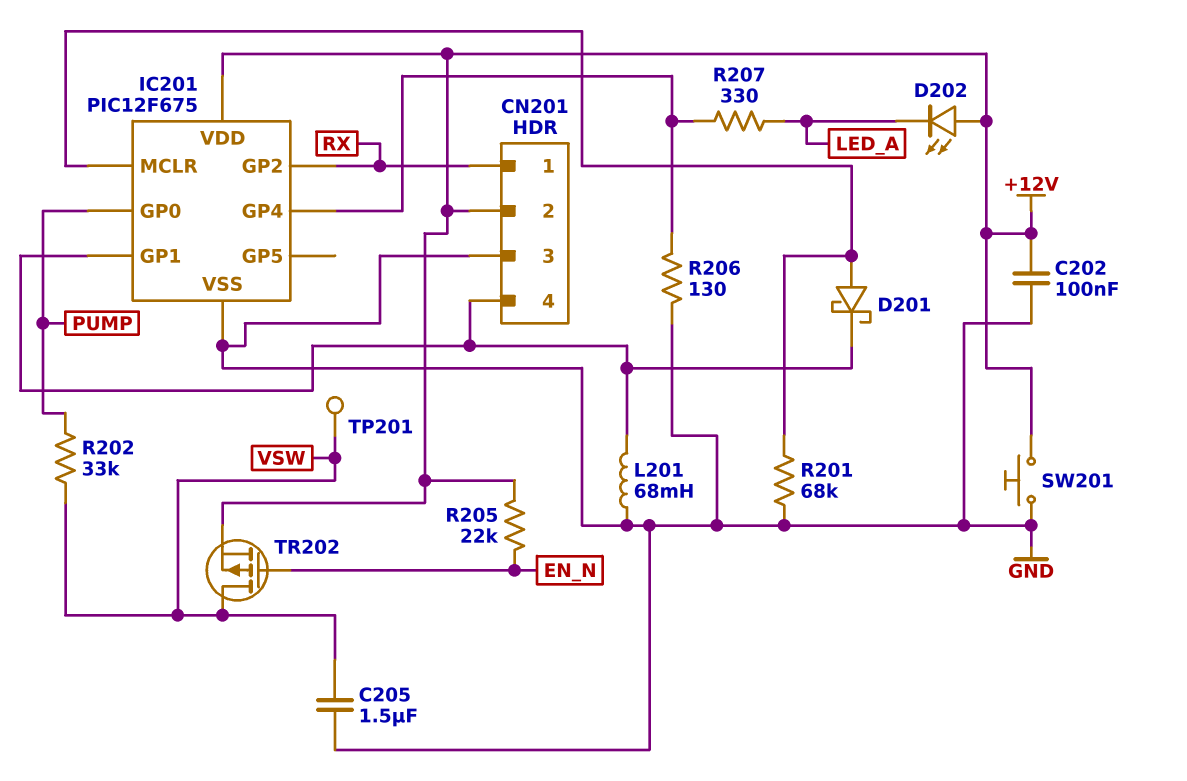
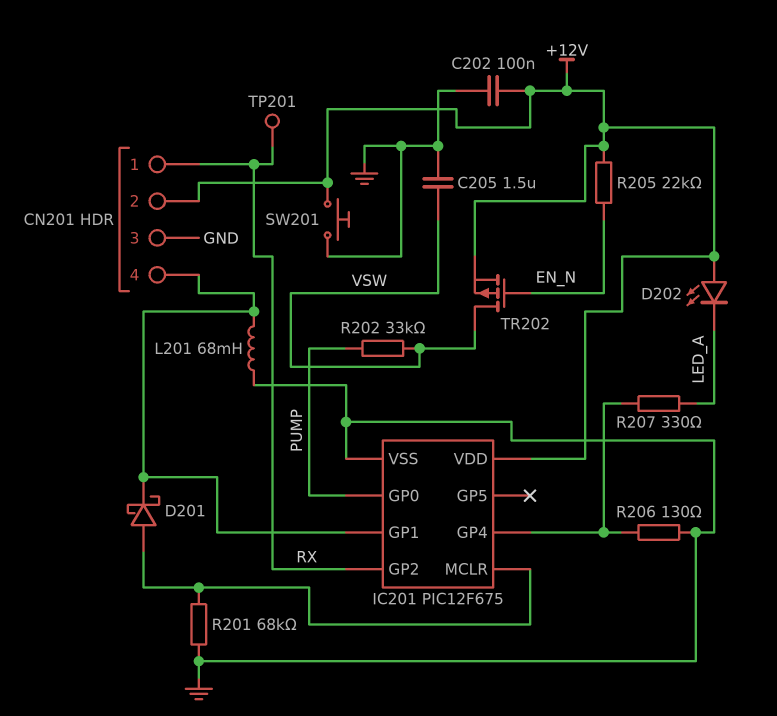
TP201: test point (VSW) -> test point (RX)

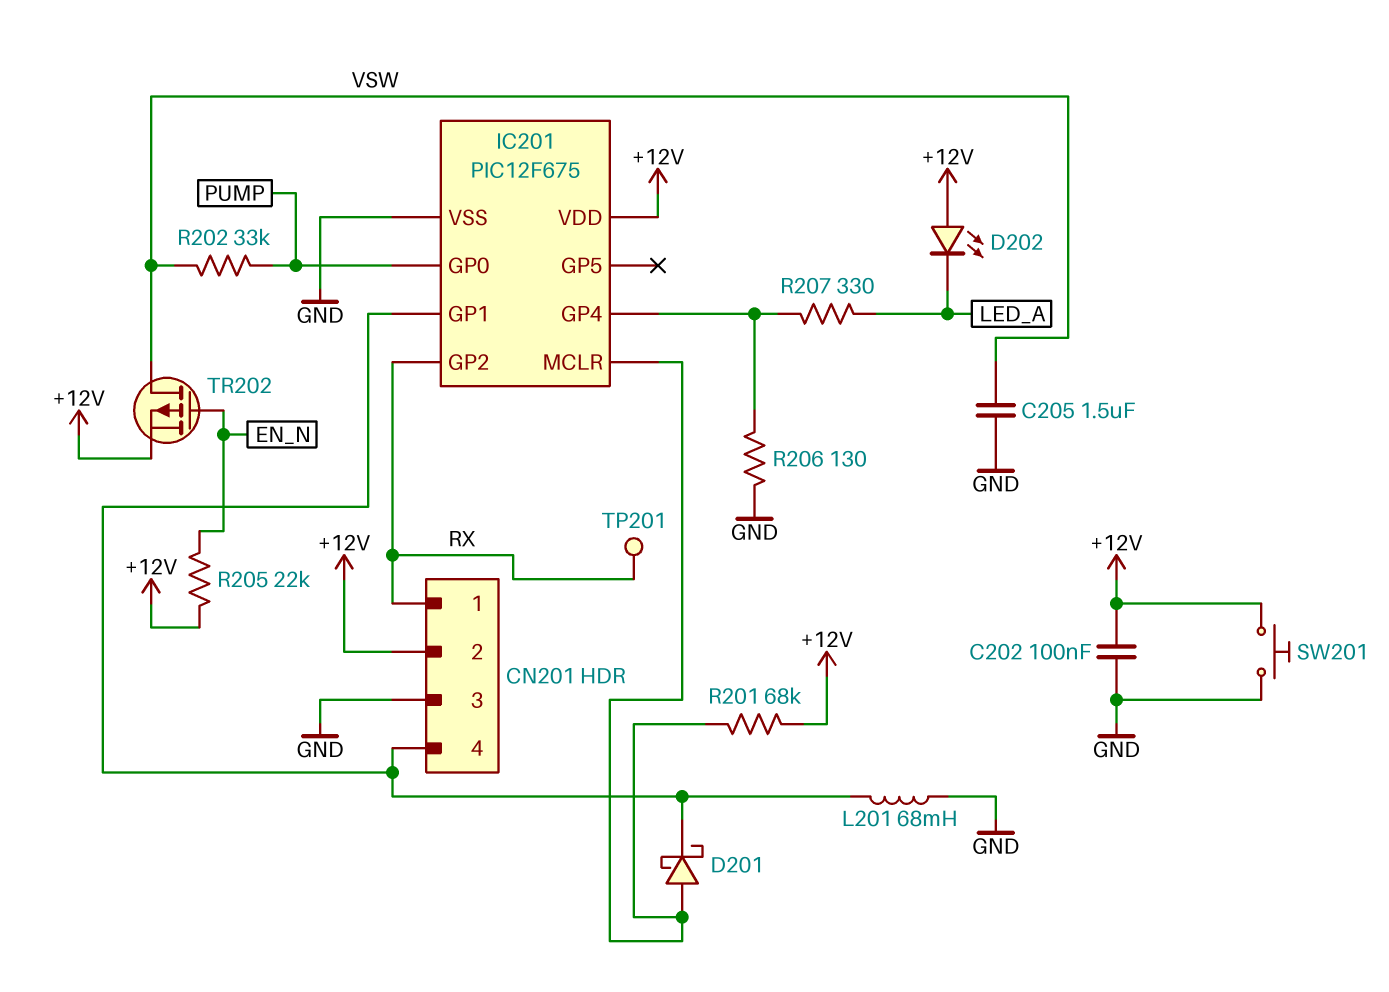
R201: 68k (GND, IC201/MCLR) -> 68k (+12V, IC201/MCLR)

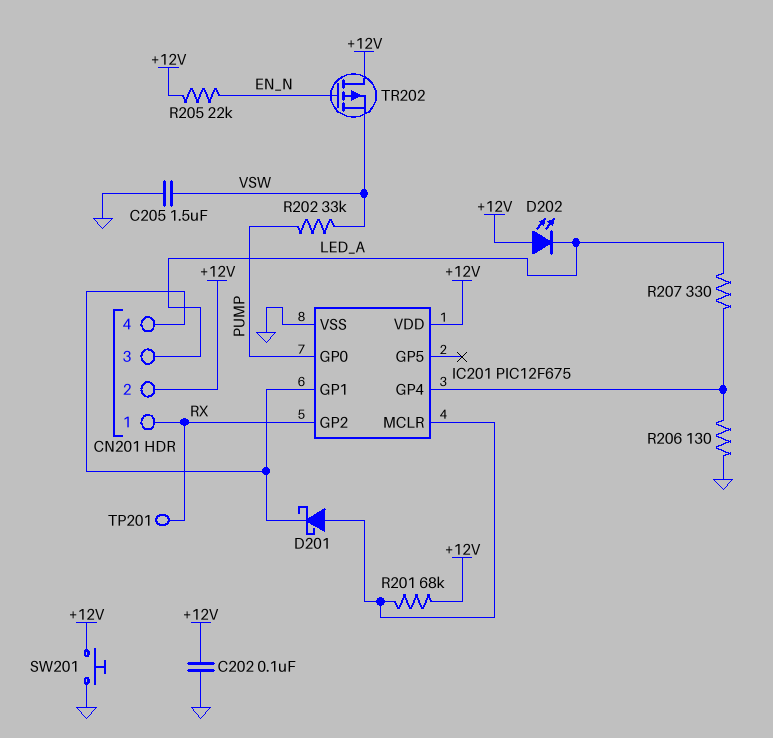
CN201 pin 3: GND -> LED_A
L201: 68mH (CN201/4, GND) -> none
TR202: PMOS (G EN_N, D VSW, S +12V) -> PMOS (G EN_N, D +12V, S VSW)

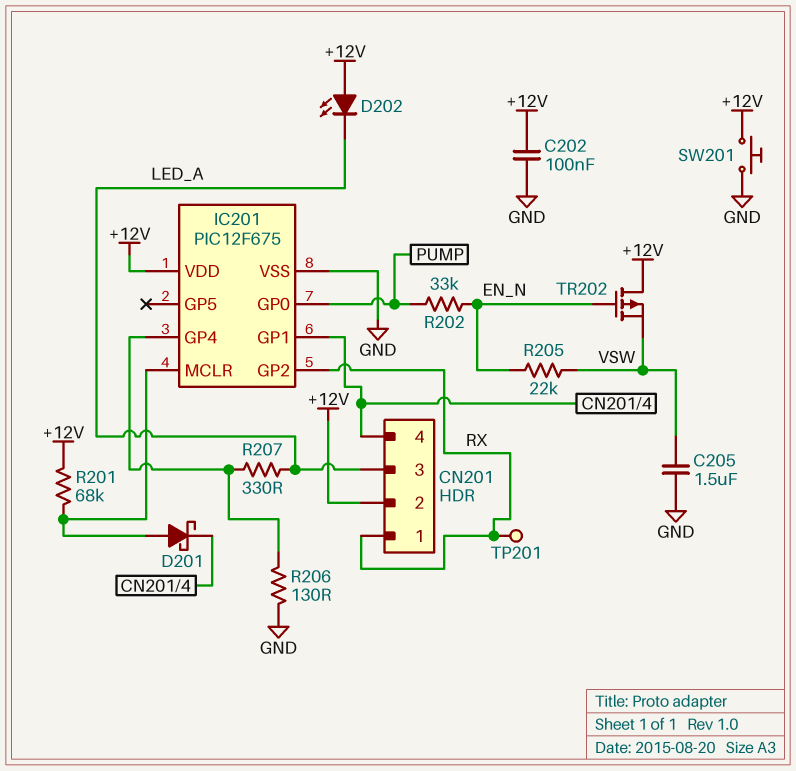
R202: 33k (PUMP, VSW) -> 33k (EN_N, PUMP)
R205: 22k (+12V, EN_N) -> 22k (EN_N, VSW)

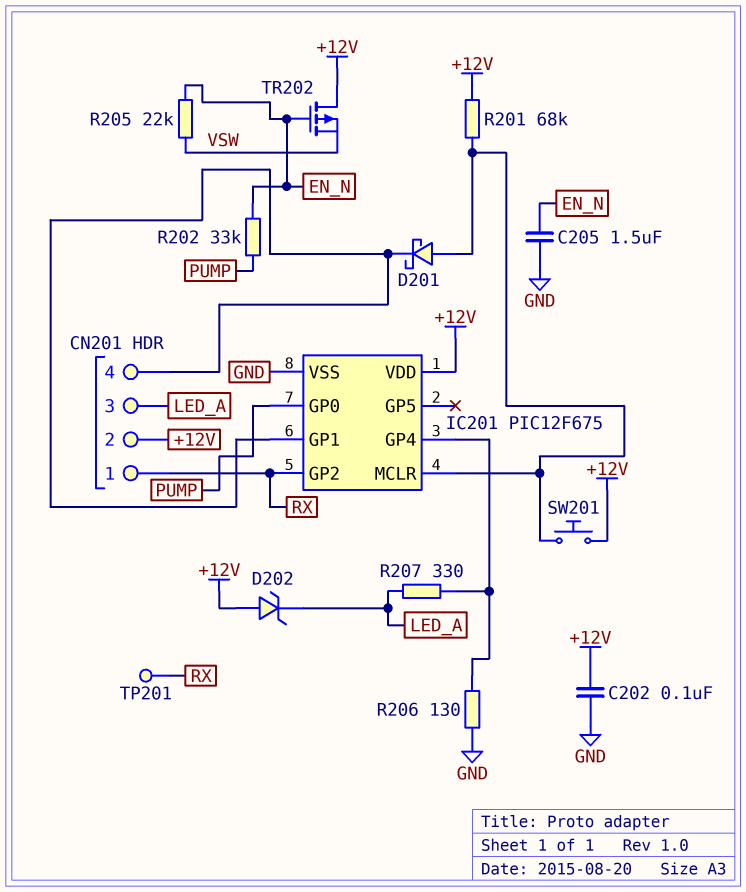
C205: 1.5uF (GND, VSW) -> 1.5uF (EN_N, GND)
D202: LED (A +12V, K LED_A) -> zener (A +12V, K LED_A)
SW201: button (+12V, GND) -> button (+12V, IC201/MCLR)

